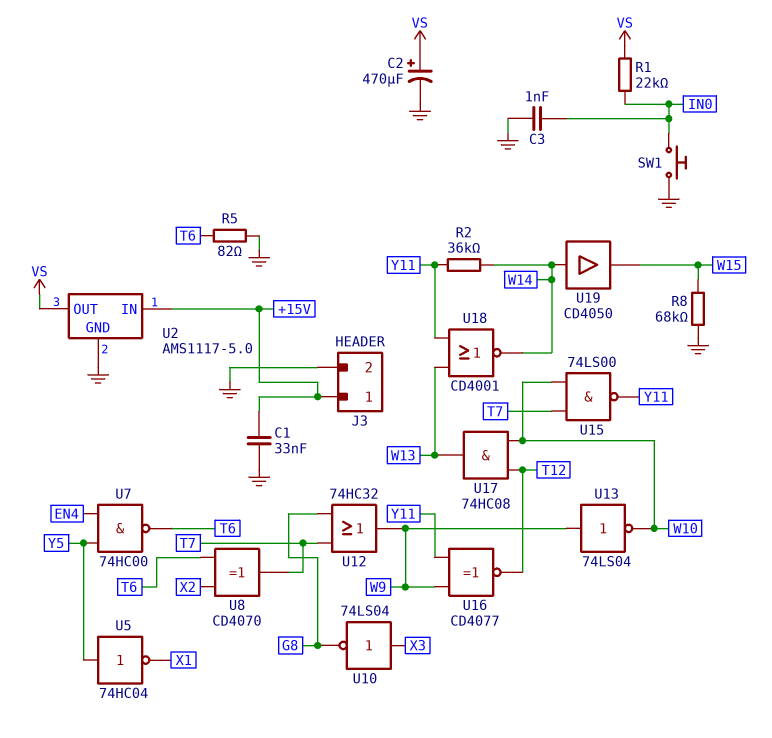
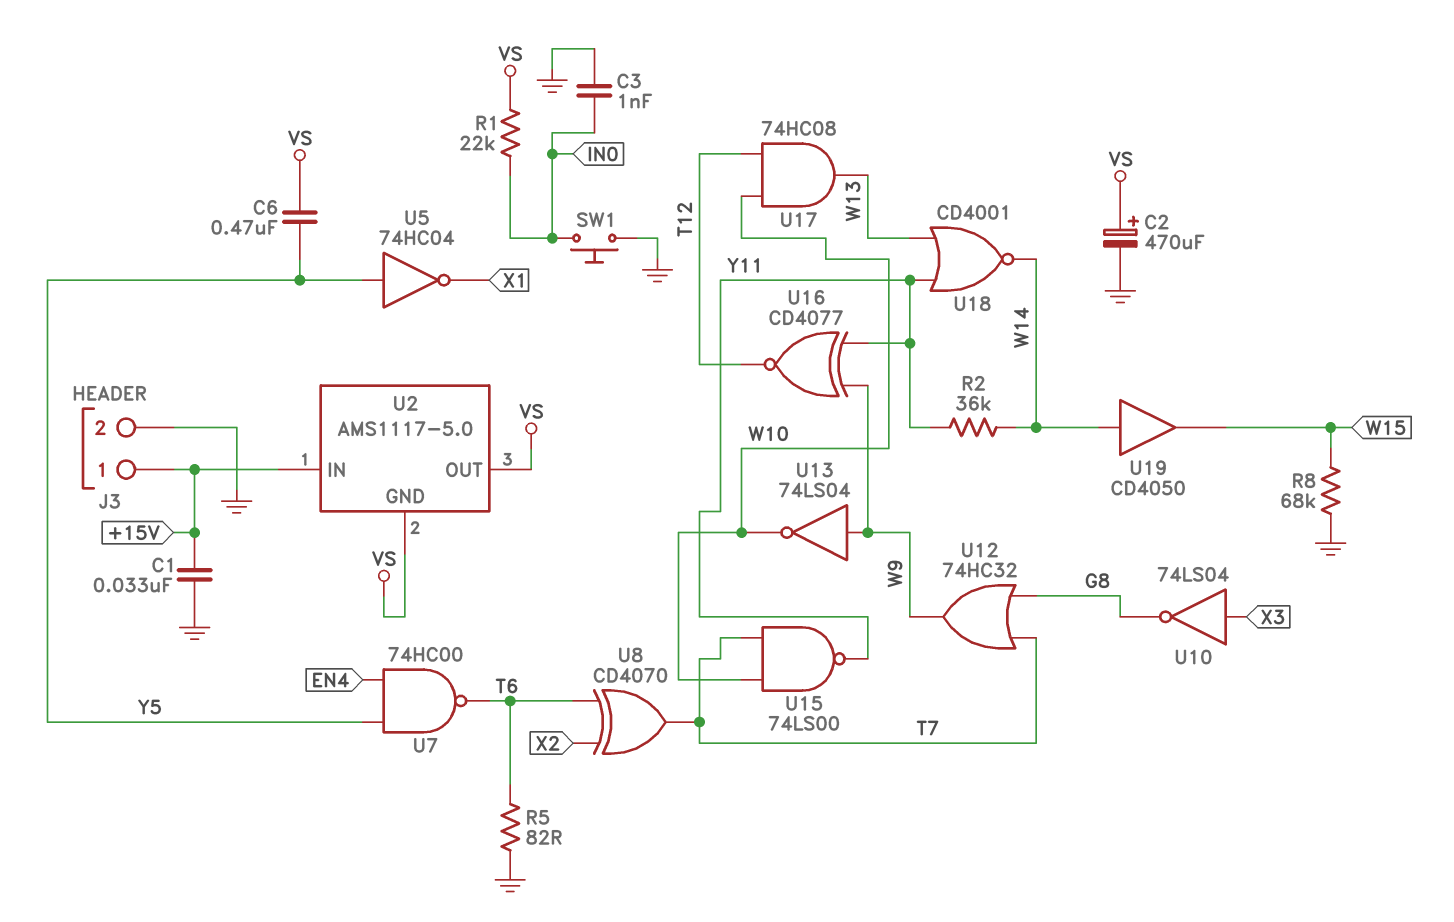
C6: none -> 470nF (VS, Y5)
U2 pin GND: GND -> VS

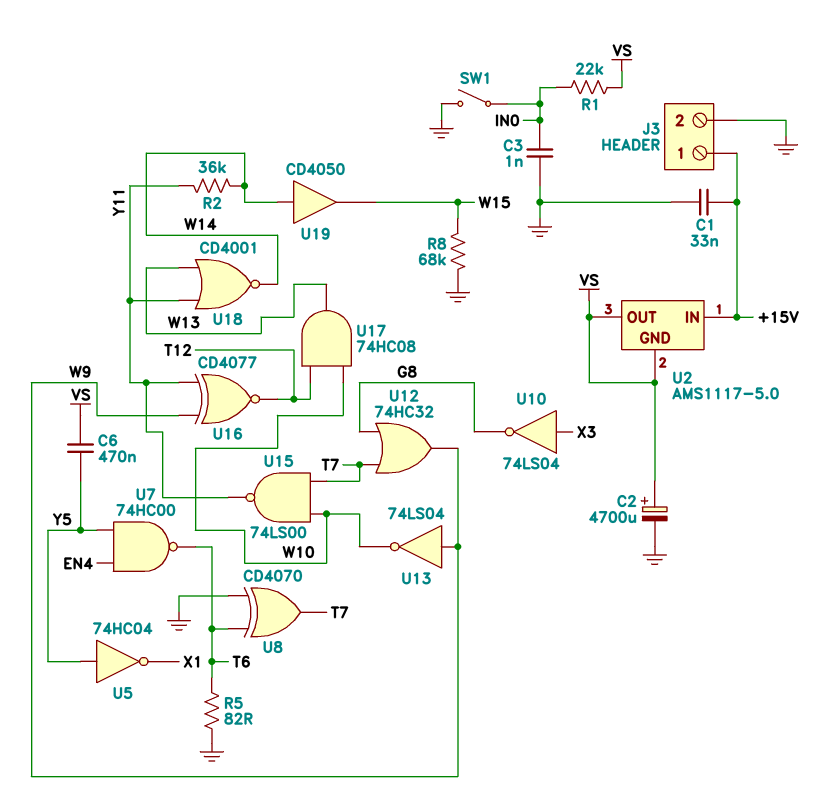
C2: 470uF (plus VS, minus GND) -> 4700uF (plus VS, minus GND)
SW1: button (GND, IN0) -> switch (GND, IN0)
U8: XOR CD4070 (in T6, in X2, out T7) -> XOR CD4070 (in GND, in T6, out T7)

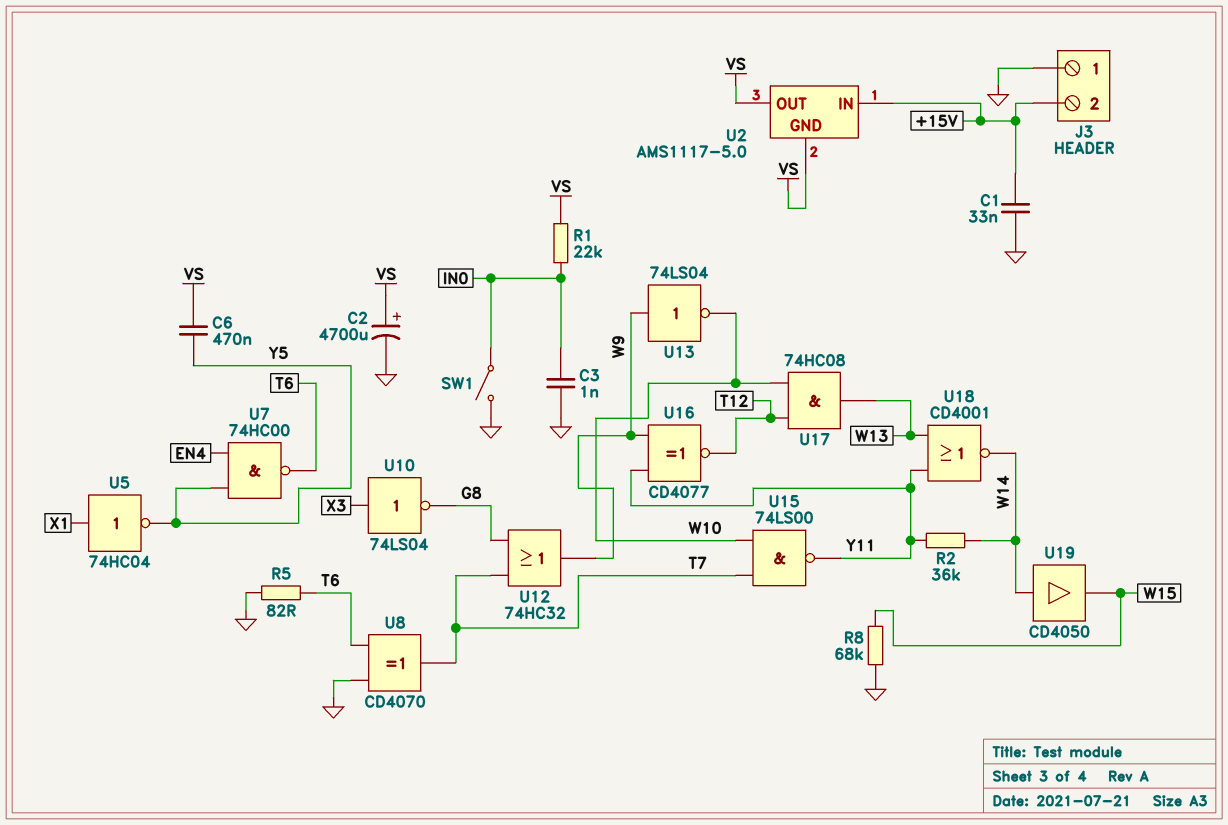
J3 pin 1: +15V -> GND
J3 pin 2: GND -> +15V
U5: NOT 74HC04 (in Y5, out X1) -> NOT 74HC04 (in X1, out Y5)

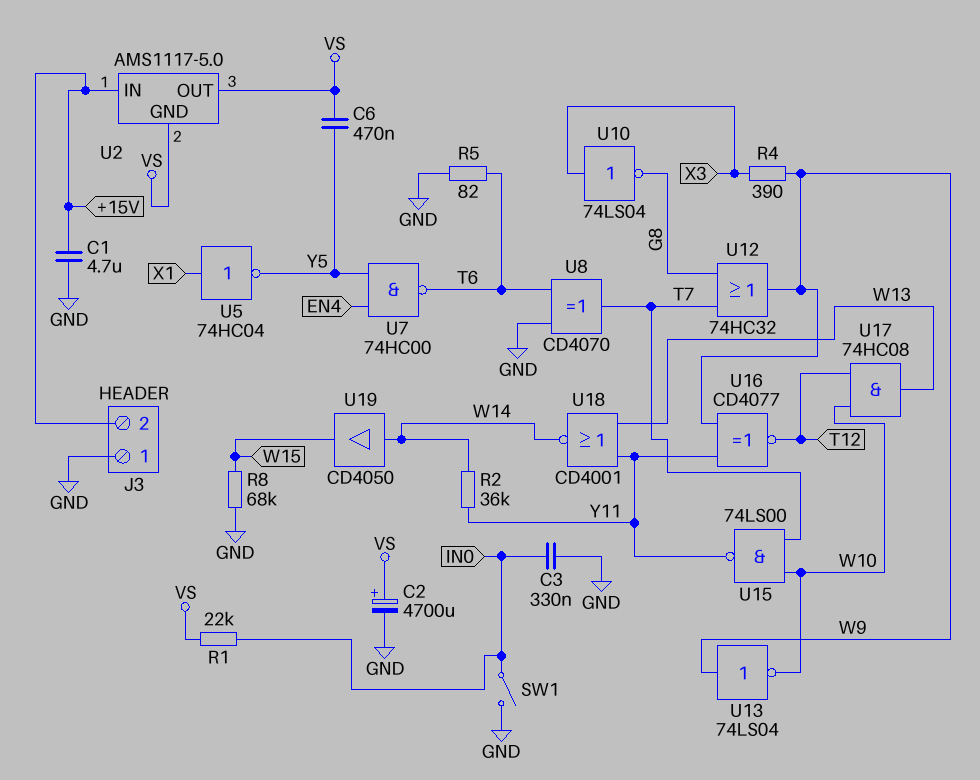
C1: 33nF (+15V, GND) -> 4.7uF (+15V, GND)
C3: 1nF (GND, IN0) -> 330nF (GND, IN0)
R4: none -> 390 (W9, X3)

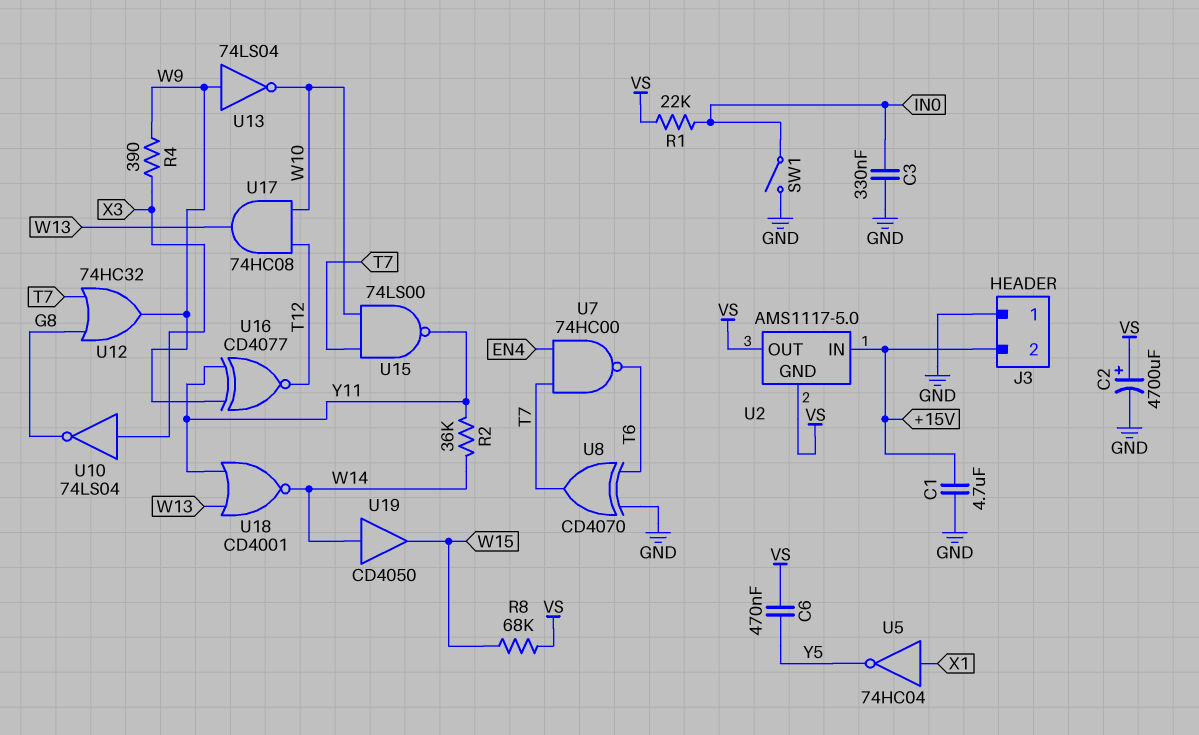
R5: 82 (GND, T6) -> none
R8: 68k (GND, W15) -> 68k (VS, W15)
U7: NAND 74HC00 (in EN4, in Y5, out T6) -> NAND 74HC00 (in EN4, in T7, out T6)

